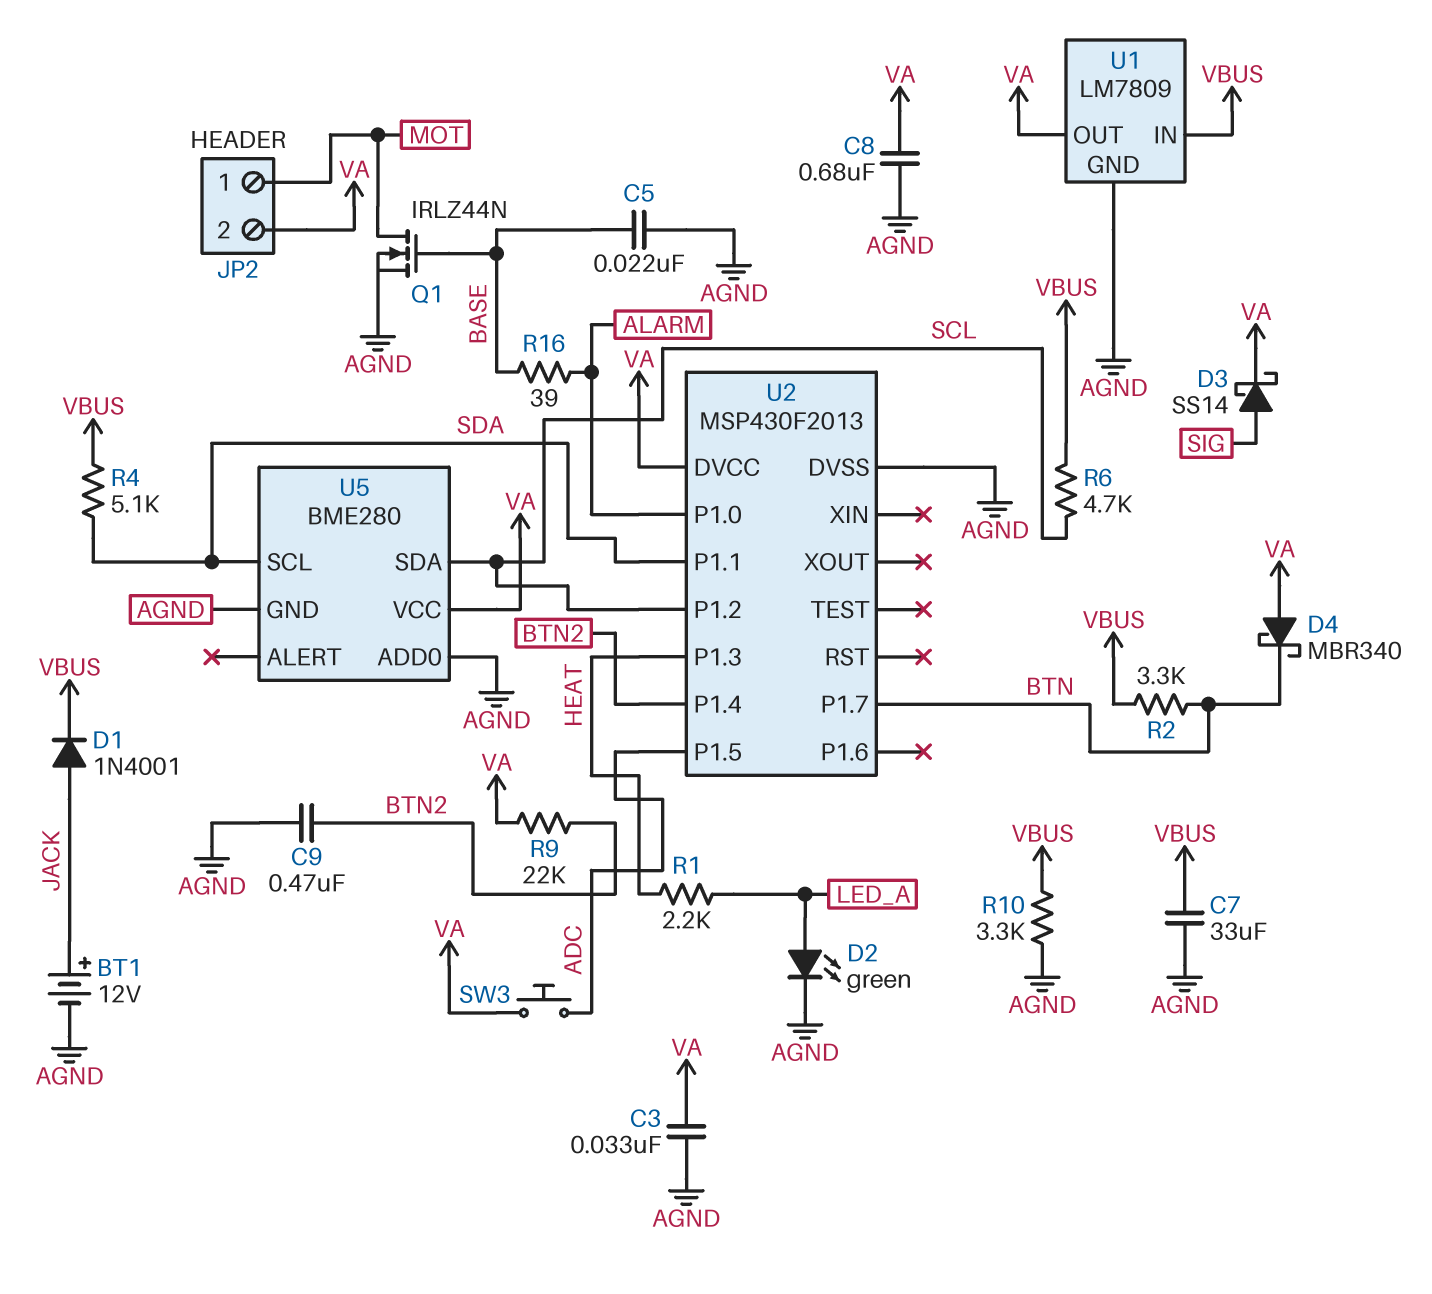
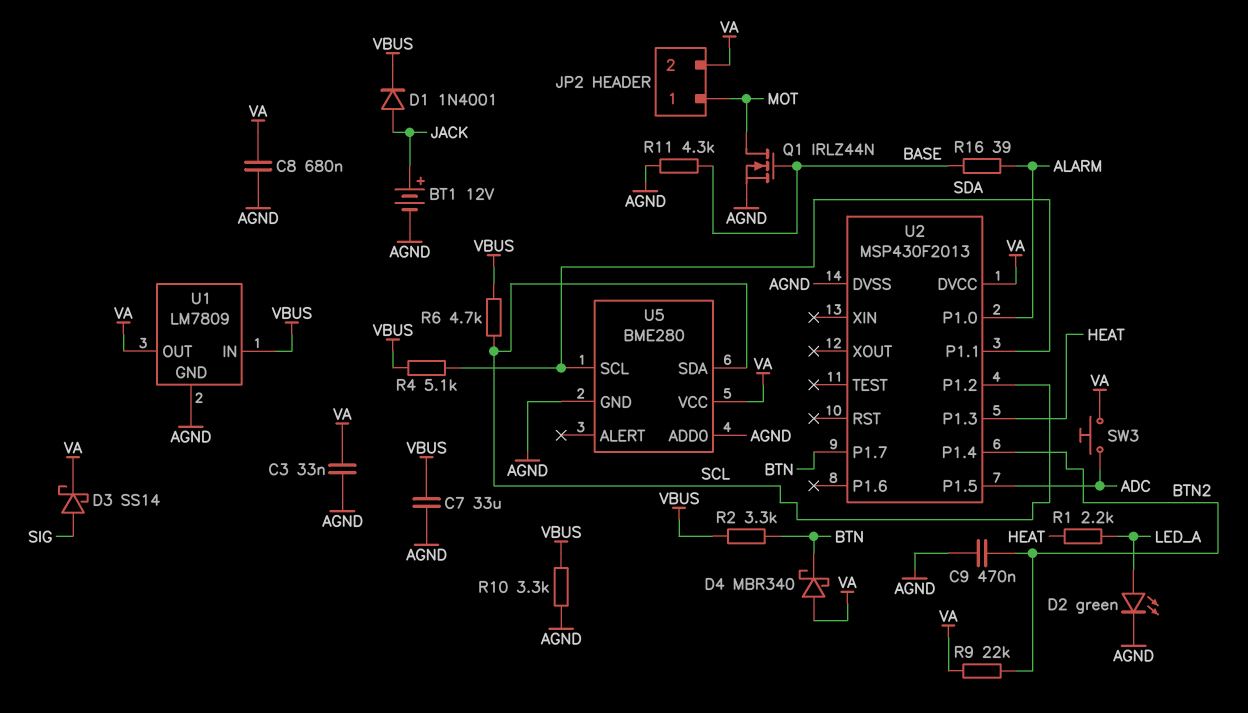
C5: 22nF (AGND, BASE) -> none
R11: none -> 4.3k (AGND, BASE)

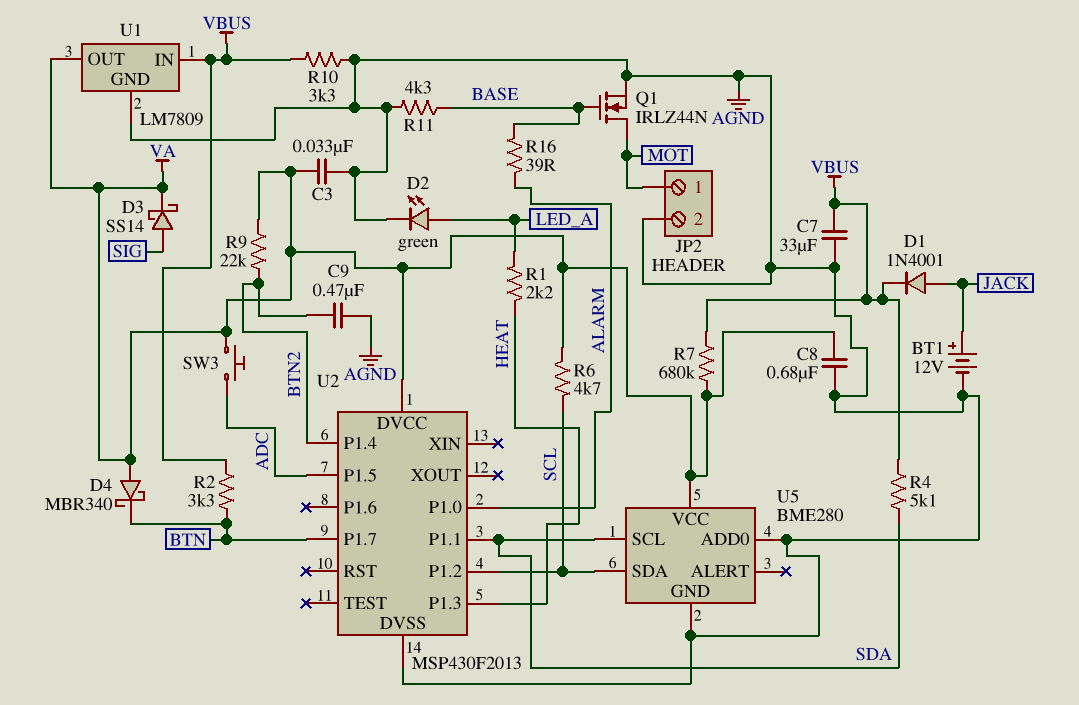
JP2 pin 2: VA -> AGND
R6: 4.7k (SCL, VBUS) -> 4.7k (SCL, VA)
R7: none -> 680k (VA, VBUS)

